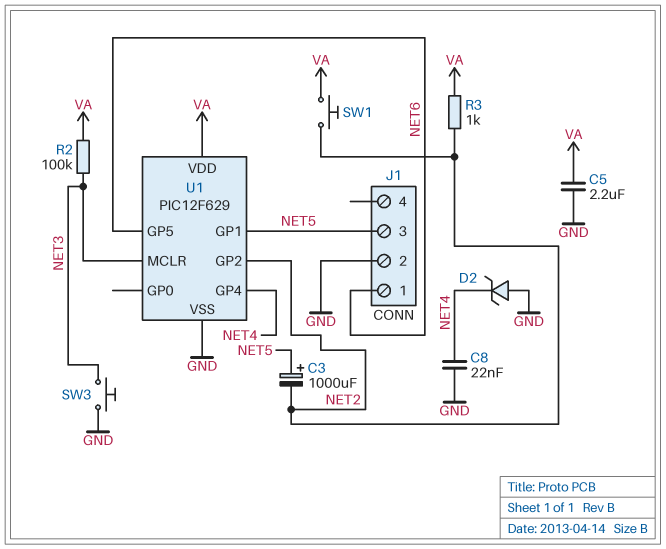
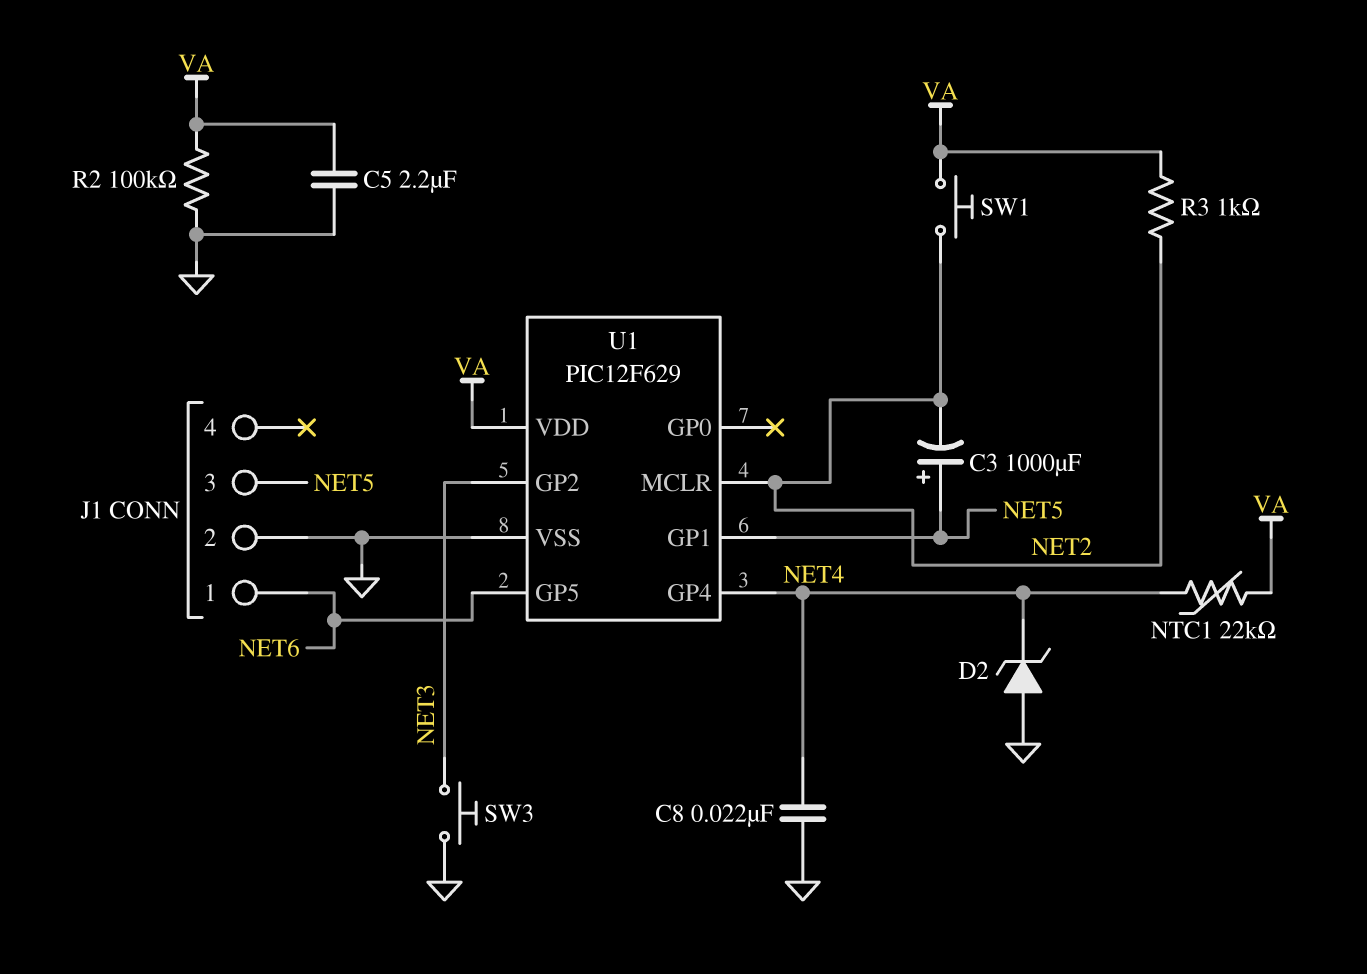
NTC1: none -> 22k (NET4, VA)
R2: 100k (NET3, VA) -> 100k (GND, VA)
U1 pin GP2: NET2 -> NET3
U1 pin MCLR: NET3 -> NET2

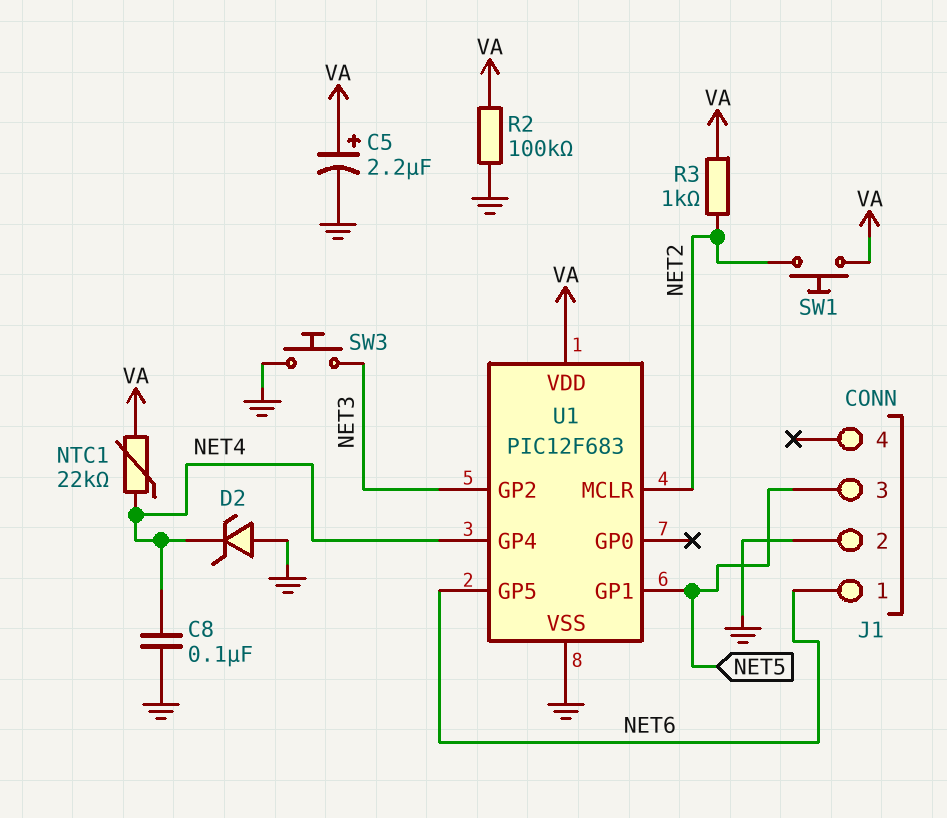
C3: 1000uF (plus NET5, minus NET2) -> none
C5: 2.2uF (GND, VA) -> 2.2uF (plus VA, minus GND)
C8: 22nF (GND, NET4) -> 100nF (GND, NET4)
U1: PIC12F629 -> PIC12F683

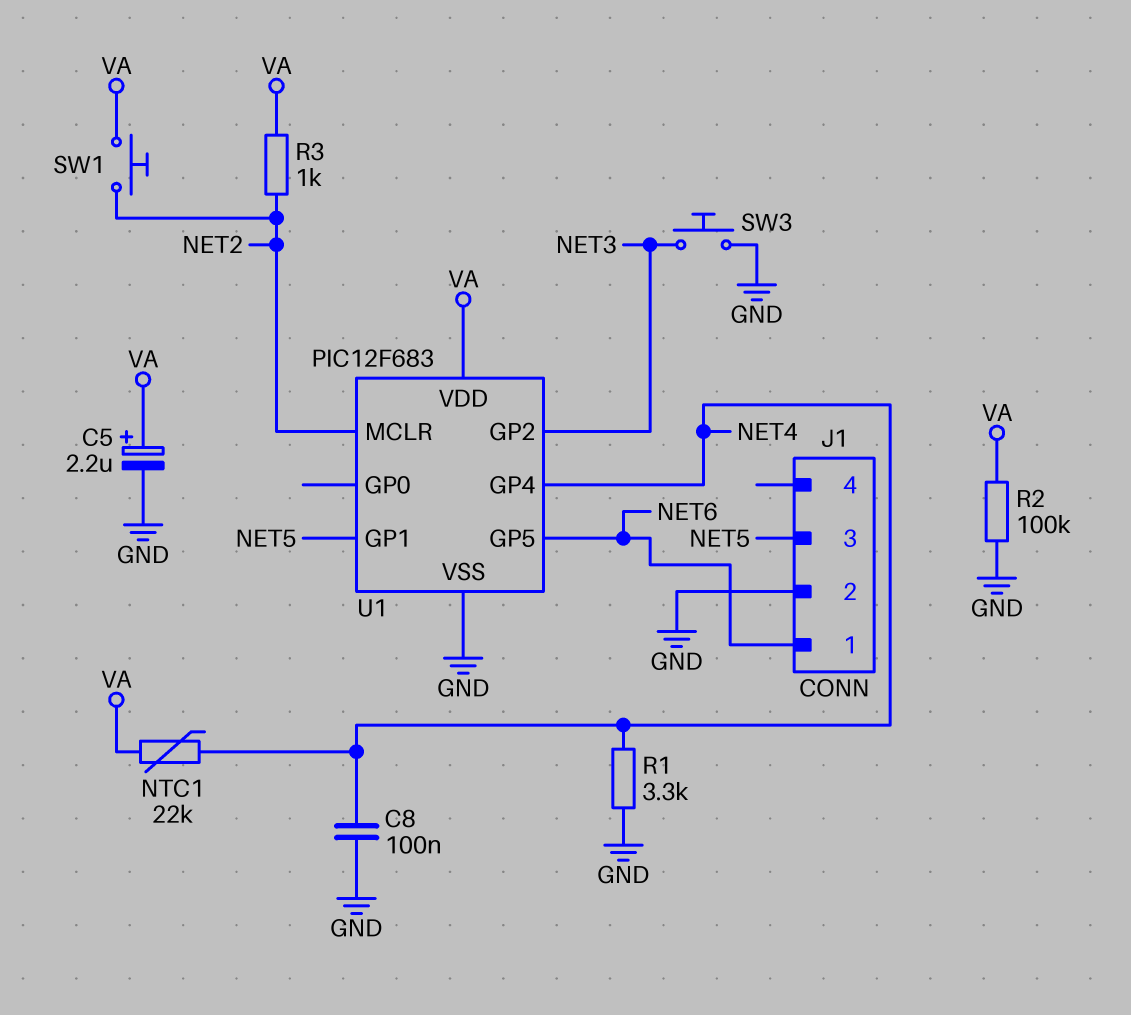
D2: zener (A GND, K NET4) -> none
R1: none -> 3.3k (GND, NET4)

